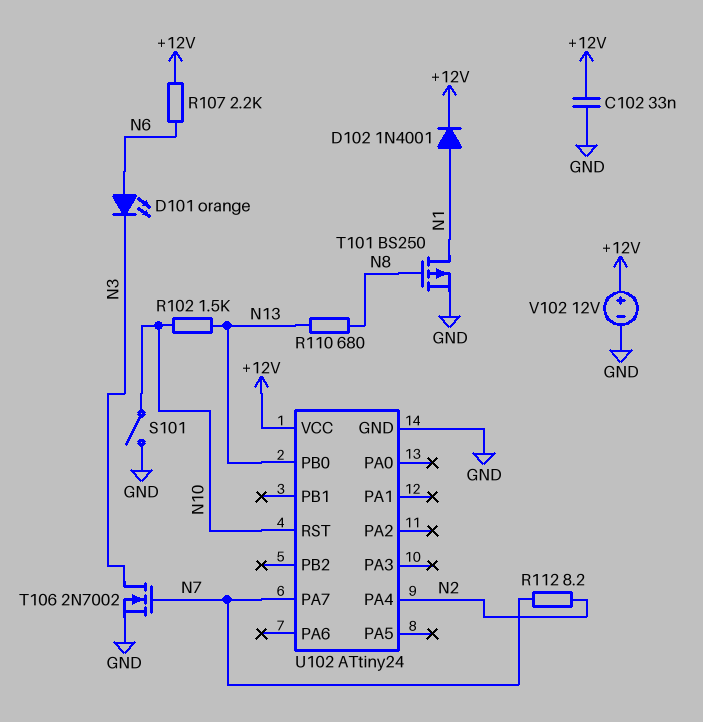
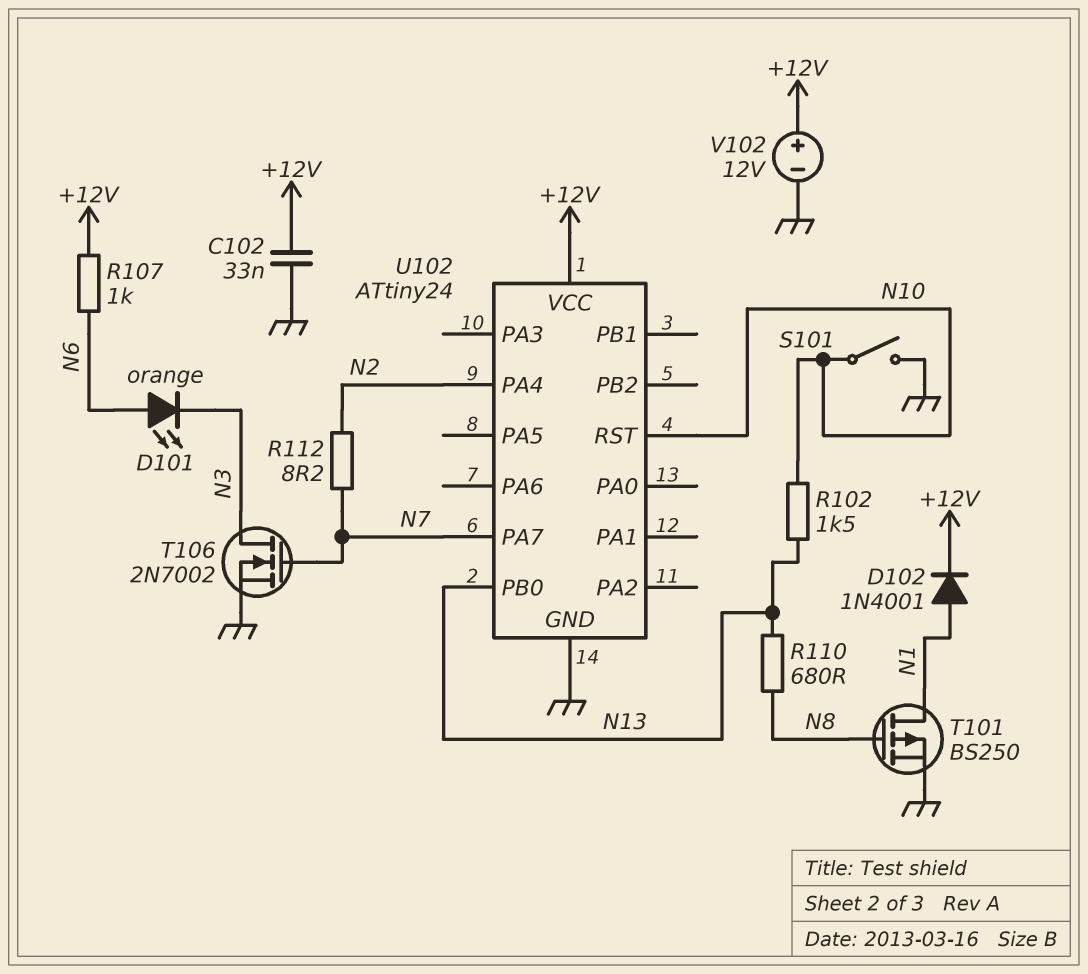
R107: 2.2k (+12V, N6) -> 1k (+12V, N6)

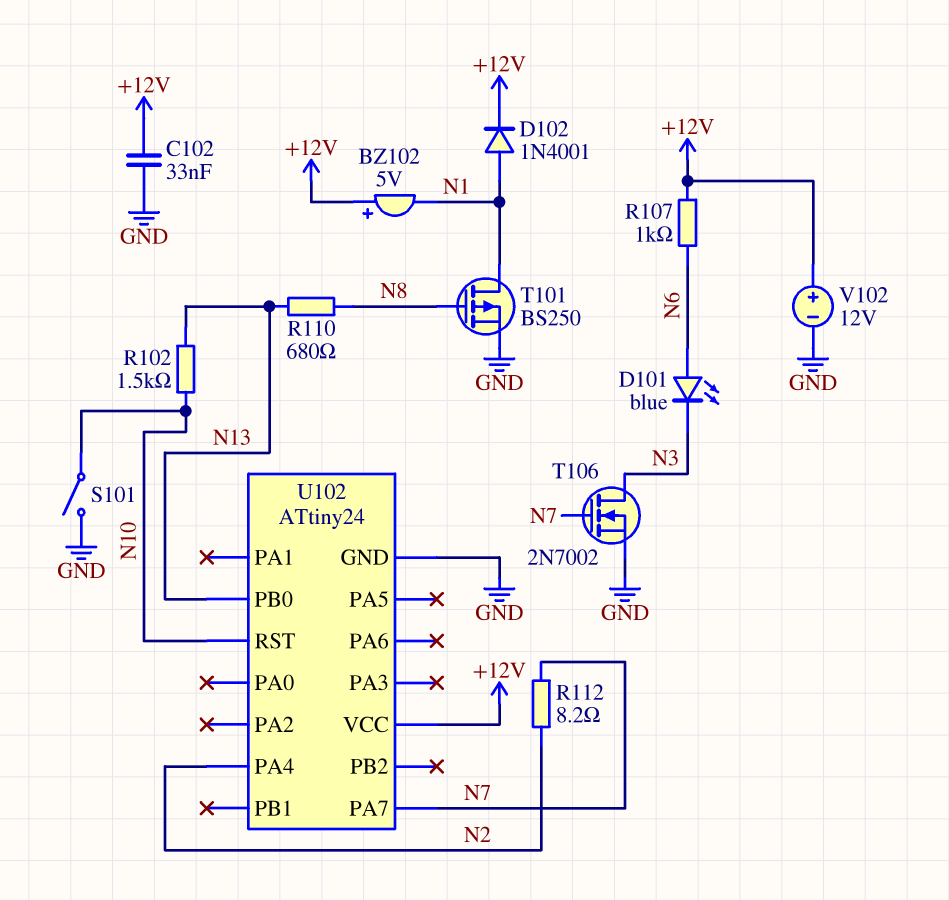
BZ102: none -> buzzer 5V (plus +12V, minus N1)
D101: LED orange (A N6, K N3) -> LED blue (A N6, K N3)

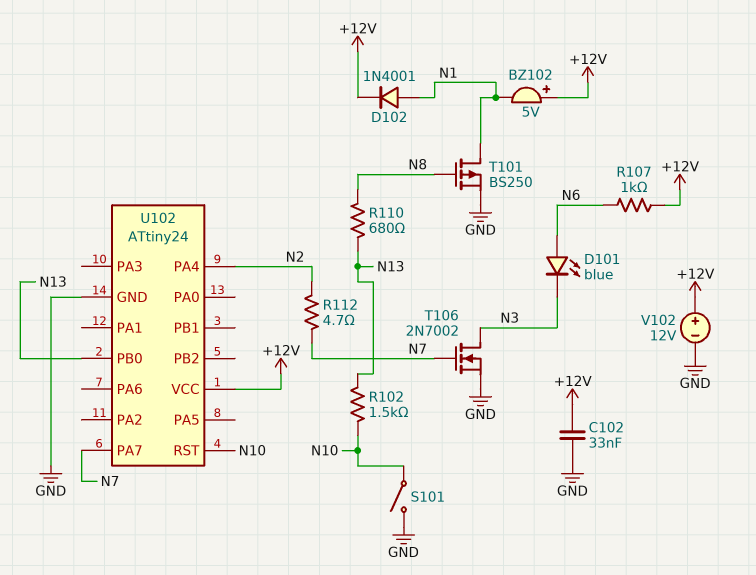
R112: 8.2 (N2, N7) -> 4.7 (N2, N7)

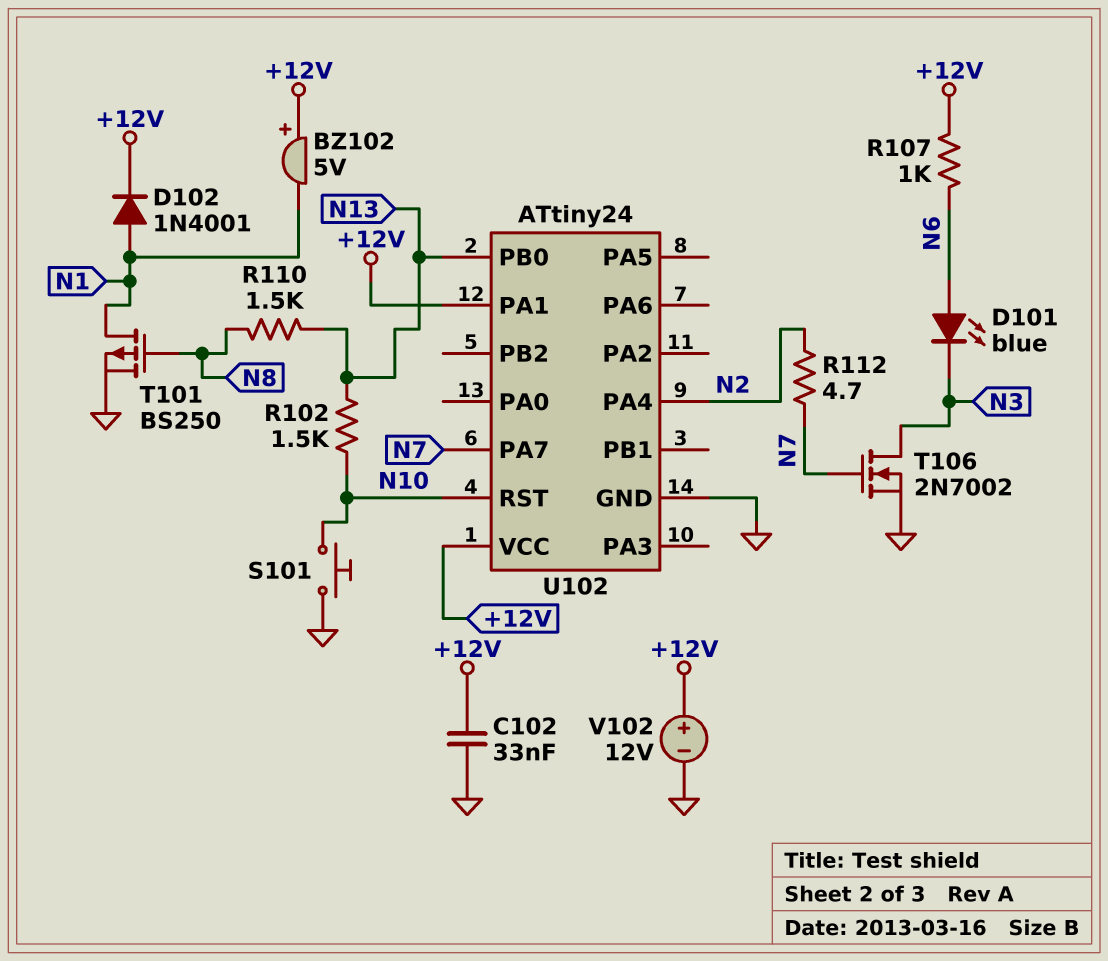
R110: 680 (N8, N13) -> 1.5k (N8, N13)
S101: switch (GND, N10) -> button (GND, N10)
U102 pin PA1: none -> +12V

